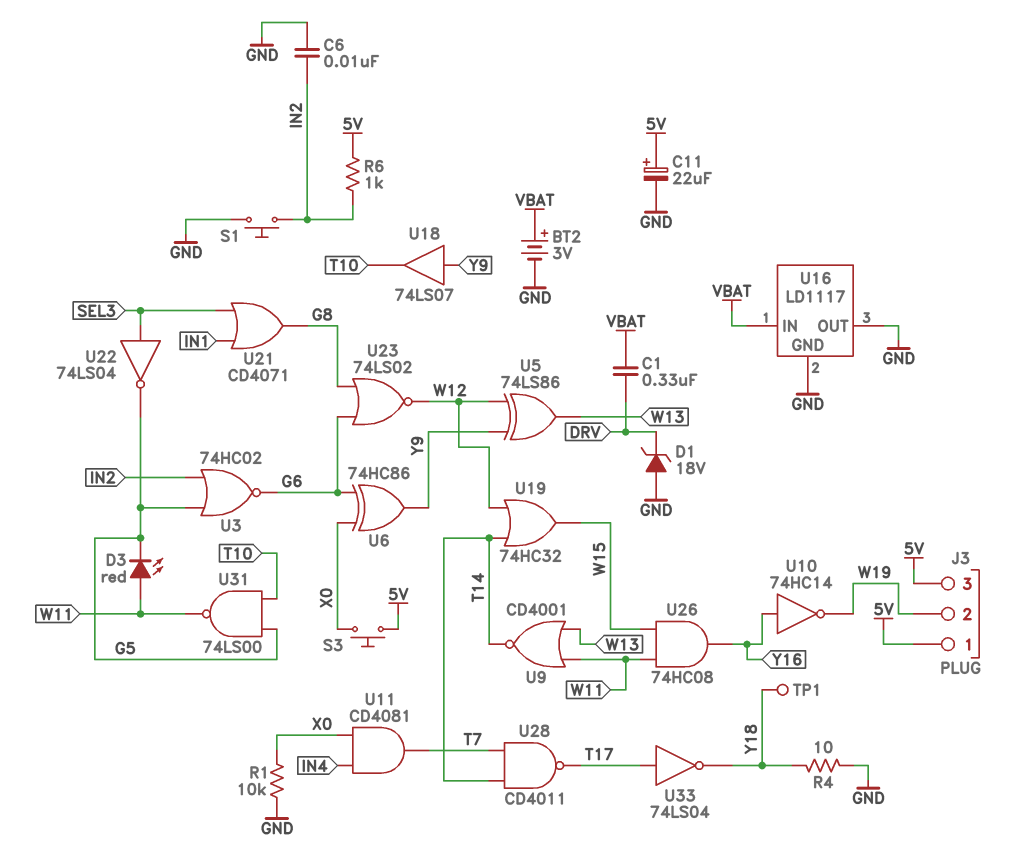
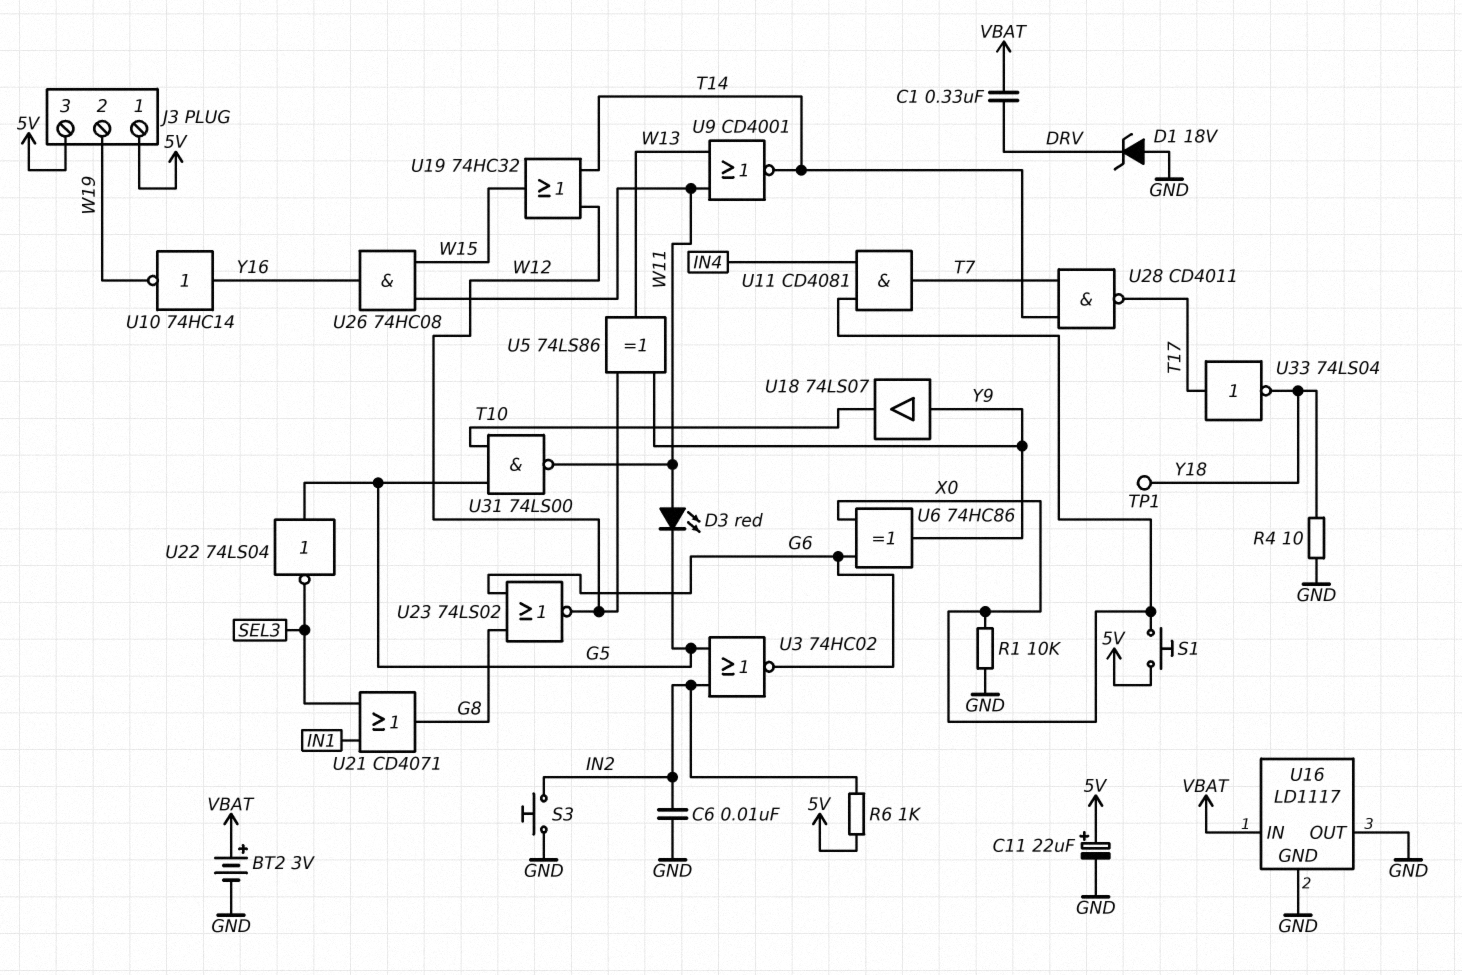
S1: button (GND, IN2) -> button (5V, X0)
S3: button (5V, X0) -> button (GND, IN2)
U22: NOT 74LS04 (in SEL3, out G5) -> NOT 74LS04 (in G5, out SEL3)

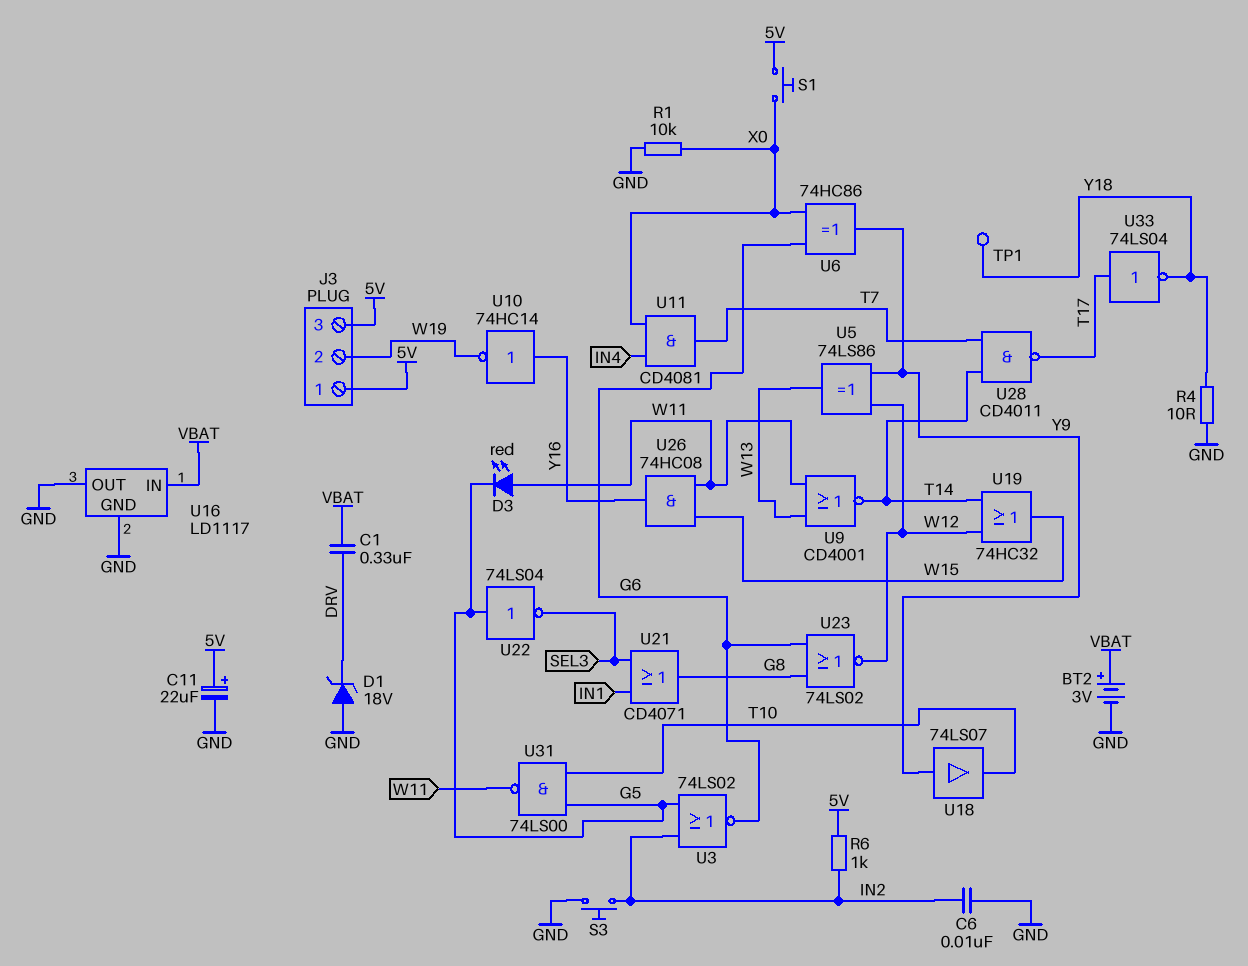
U3: NOR 74HC02 (in G5, in IN2, out G6) -> NOR 74LS02 (in G5, in IN2, out G6)

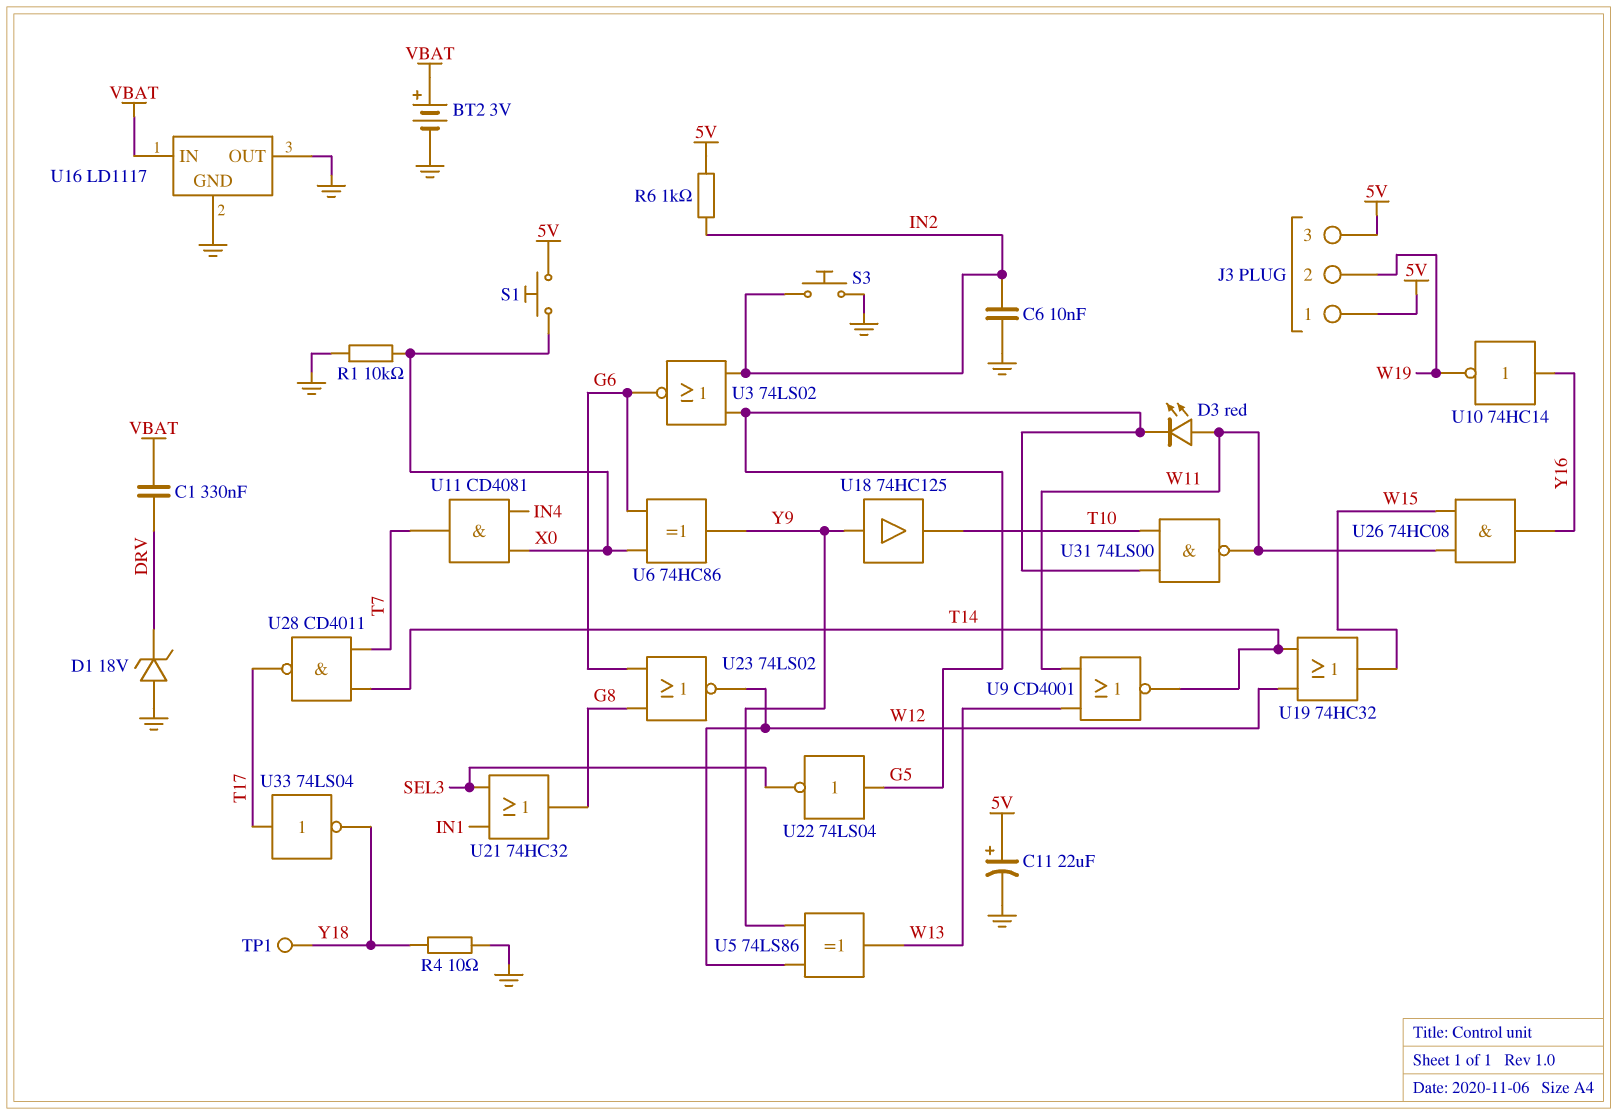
U18: buffer 74LS07 (in Y9, out T10) -> buffer 74HC125 (in Y9, out T10)
U21: OR CD4071 (in IN1, in SEL3, out G8) -> OR 74HC32 (in IN1, in SEL3, out G8)

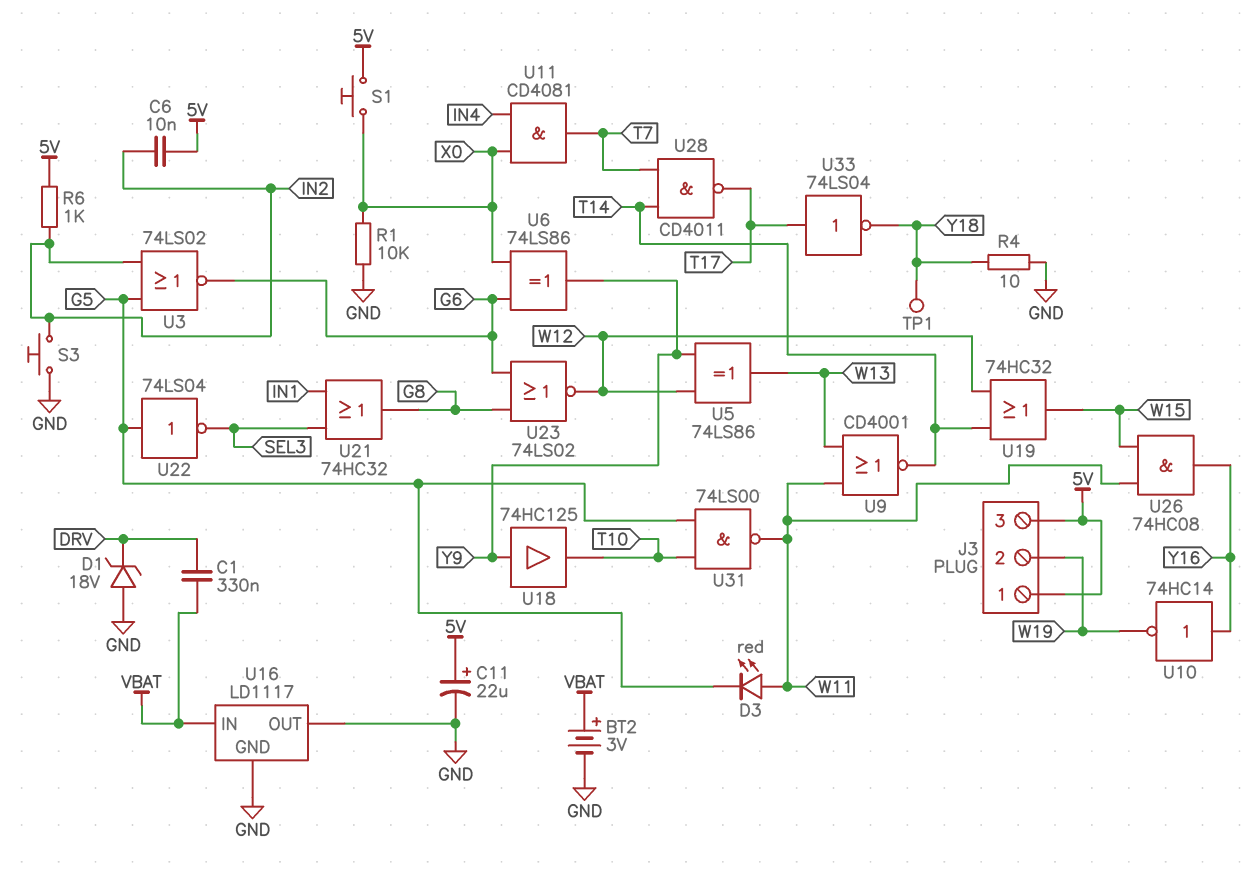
C6: 10nF (GND, IN2) -> 10nF (5V, IN2)
U6: XOR 74HC86 (in G6, in X0, out Y9) -> XOR 74LS86 (in G6, in X0, out Y9)

